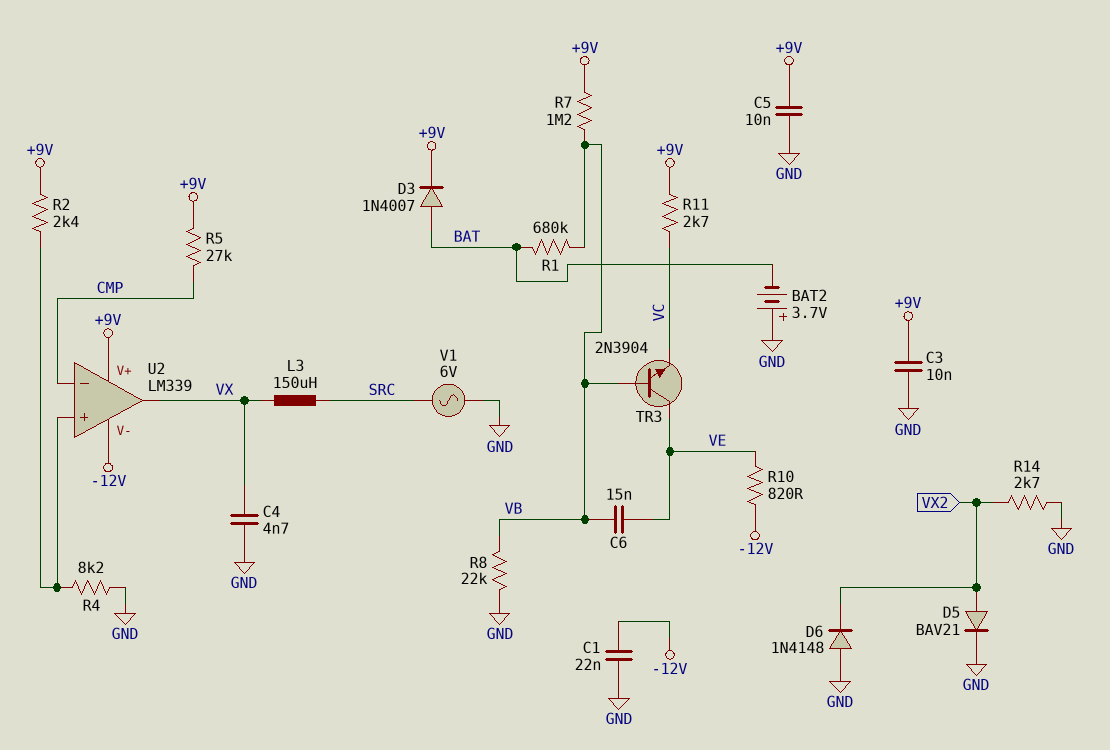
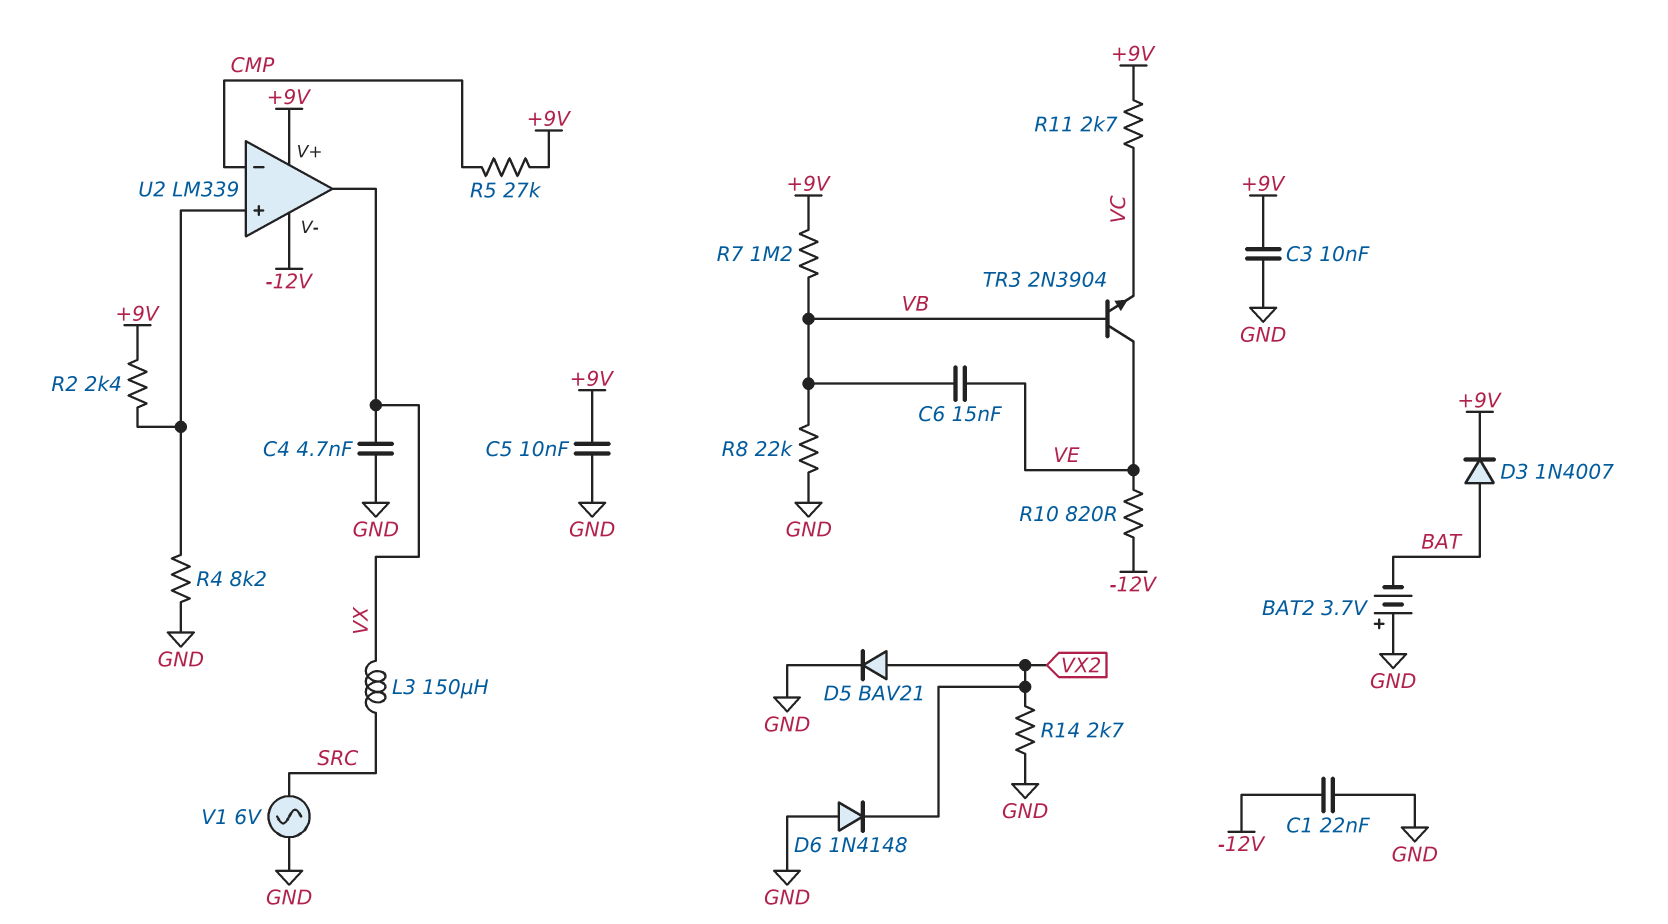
R1: 680k (BAT, VB) -> none

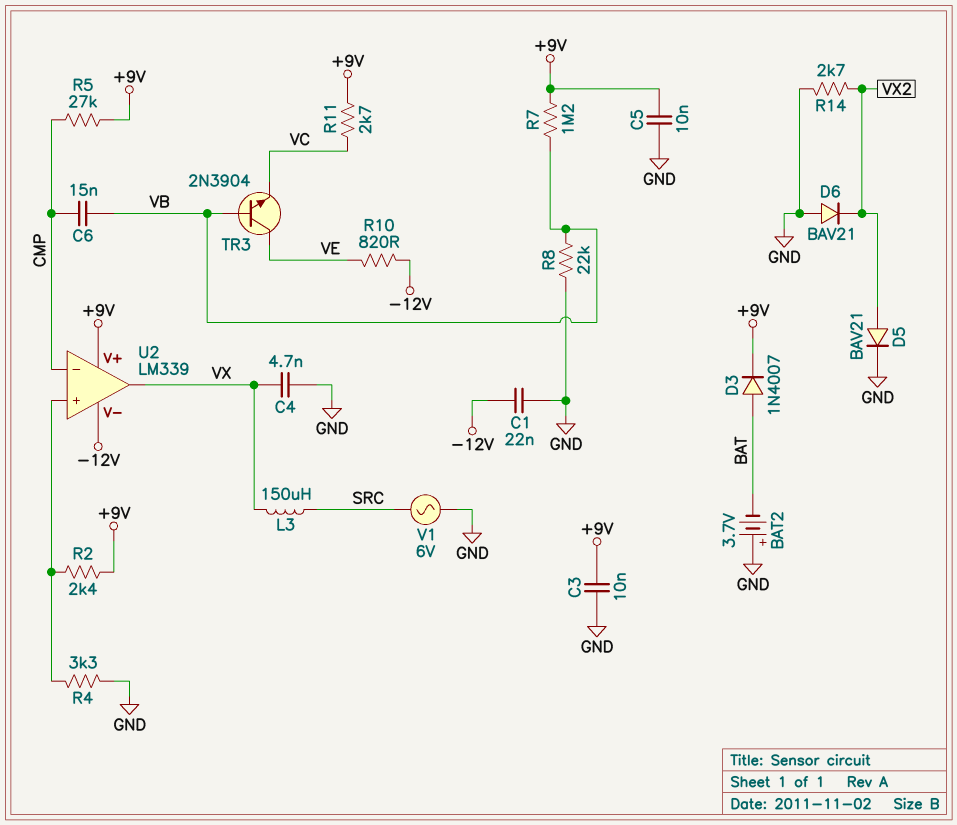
C6: 15nF (VB, VE) -> 15nF (CMP, VB)
D6: diode 1N4148 (A GND, K VX2) -> diode BAV21 (A GND, K VX2)
R4: 8.2k (GND, U2/in+) -> 3.3k (GND, U2/in+)

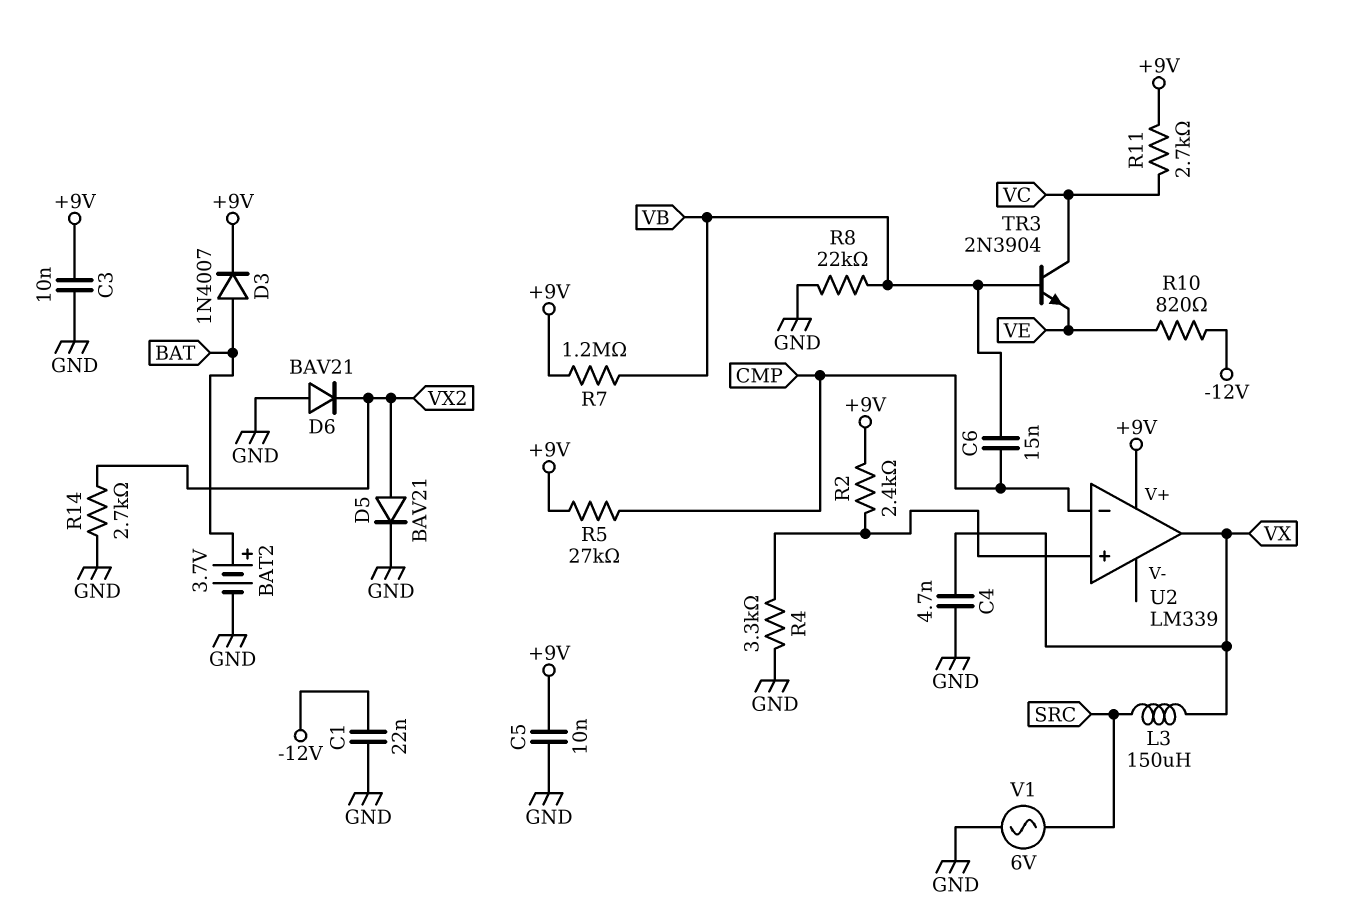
BAT2: 3.7V (plus GND, minus BAT) -> 3.7V (plus BAT, minus GND)
TR3: NPN 2N3904 (B VB, C VE, E VC) -> NPN 2N3904 (B VB, C VC, E VE)
U2 pin V-: -12V -> none

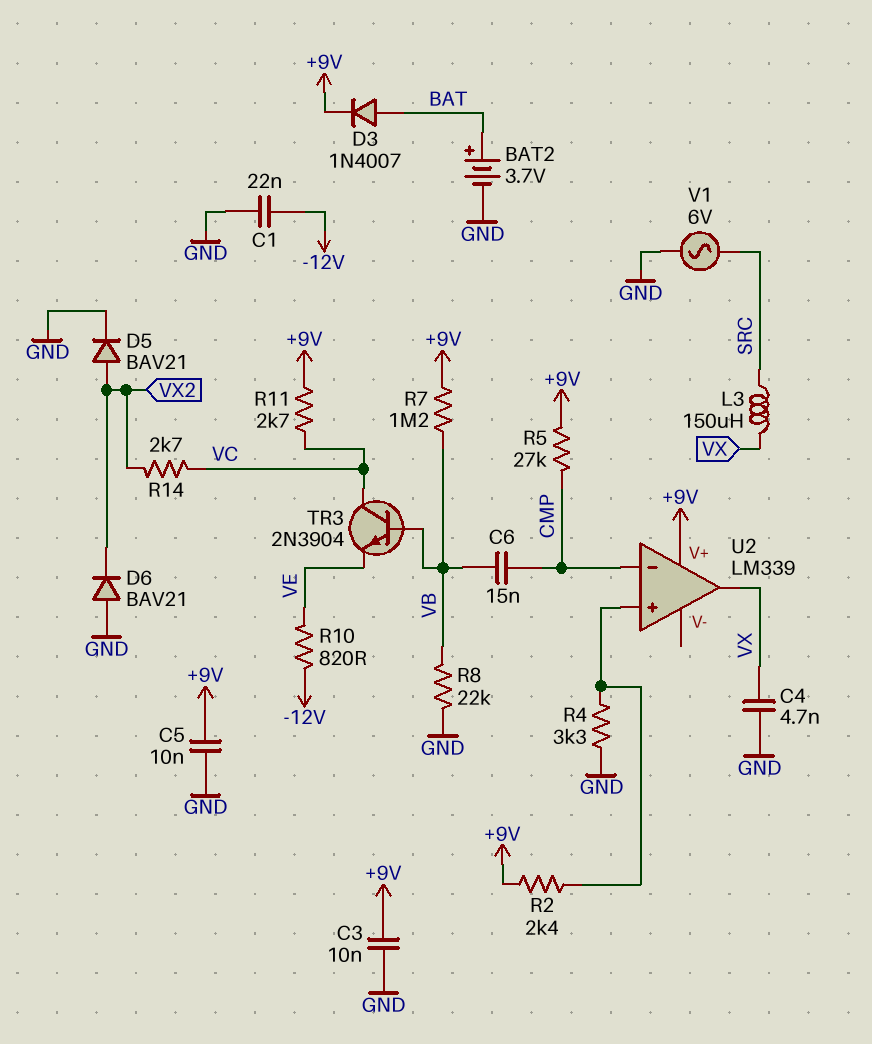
R14: 2.7k (GND, VX2) -> 2.7k (VC, VX2)

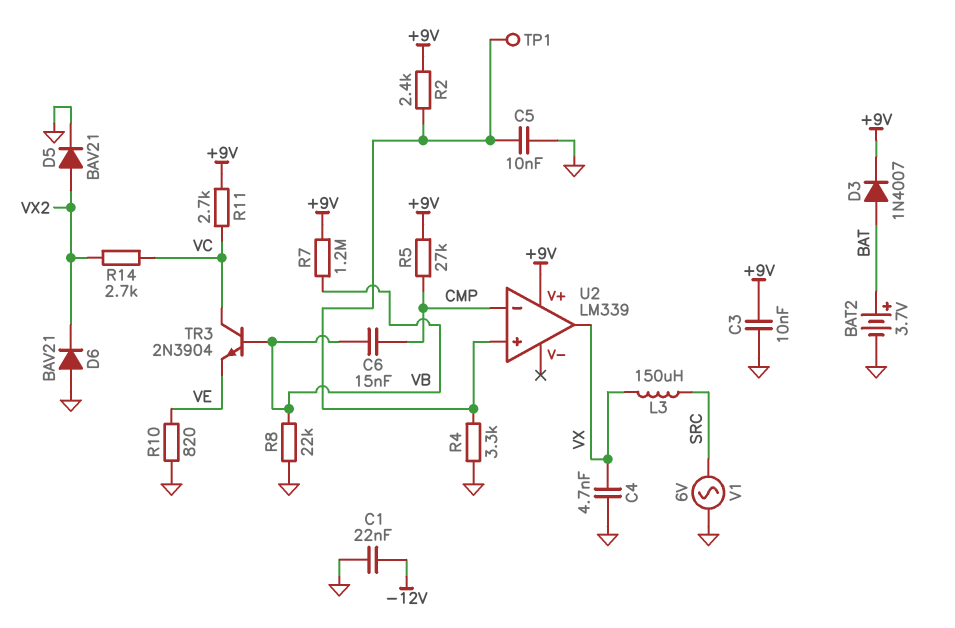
C5: 10nF (+9V, GND) -> 10nF (GND, U2/in+)
R10: 820 (-12V, VE) -> 820 (GND, VE)
TP1: none -> test point (U2/in+)

